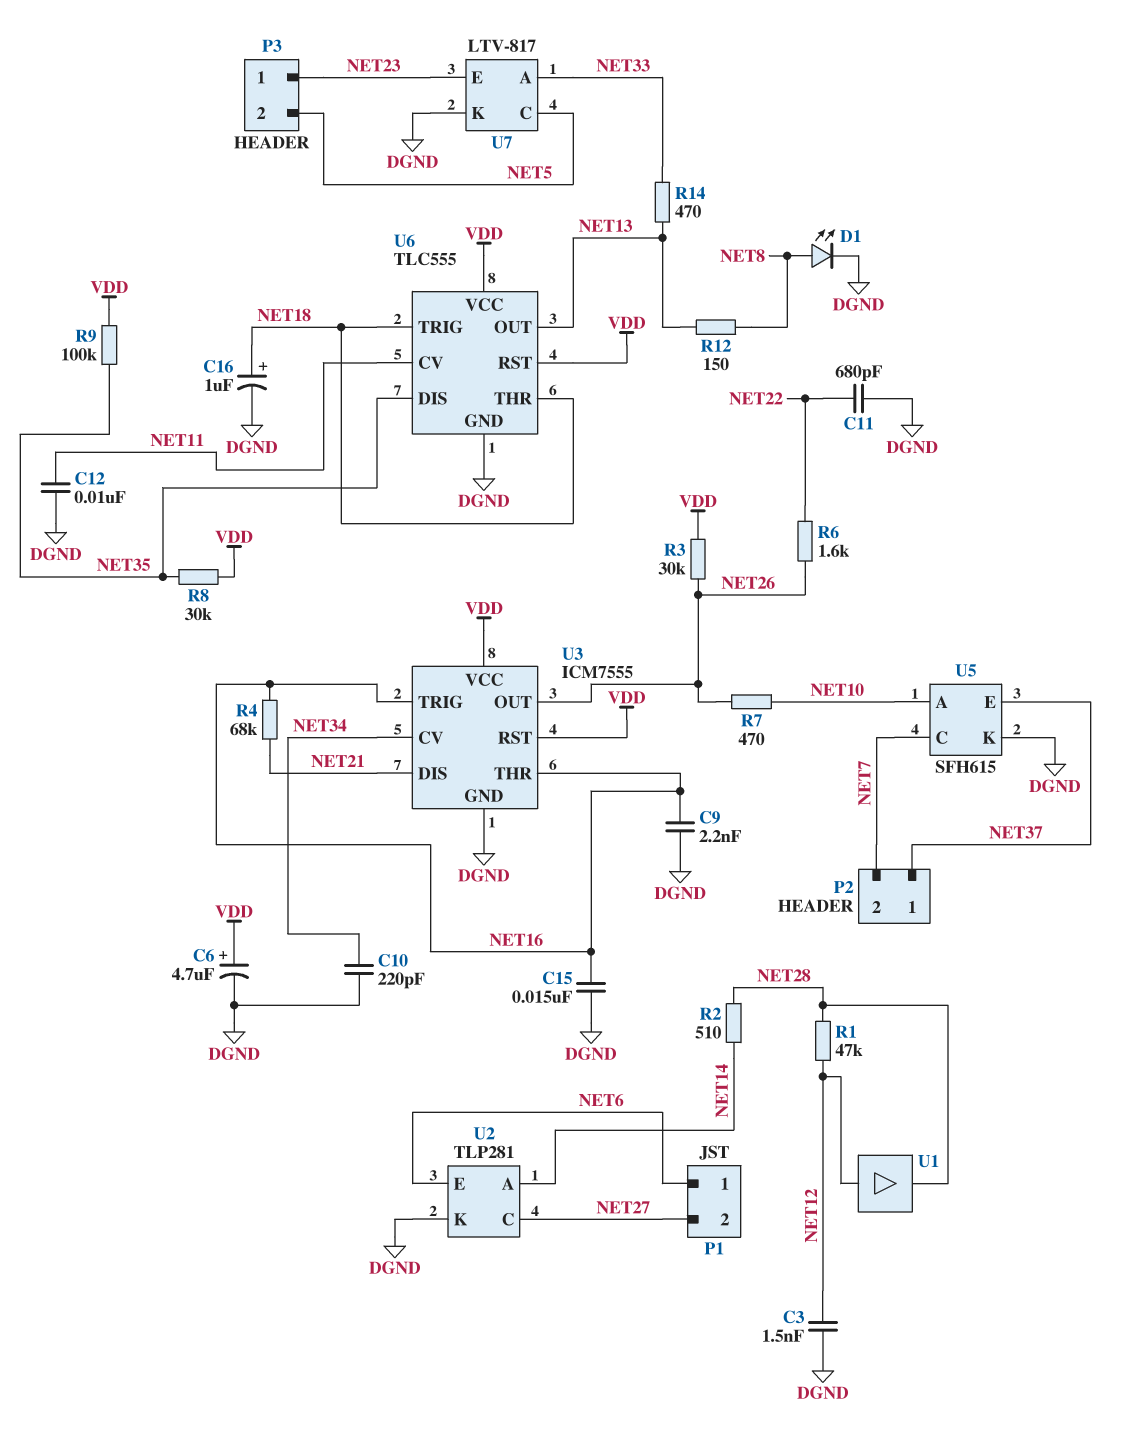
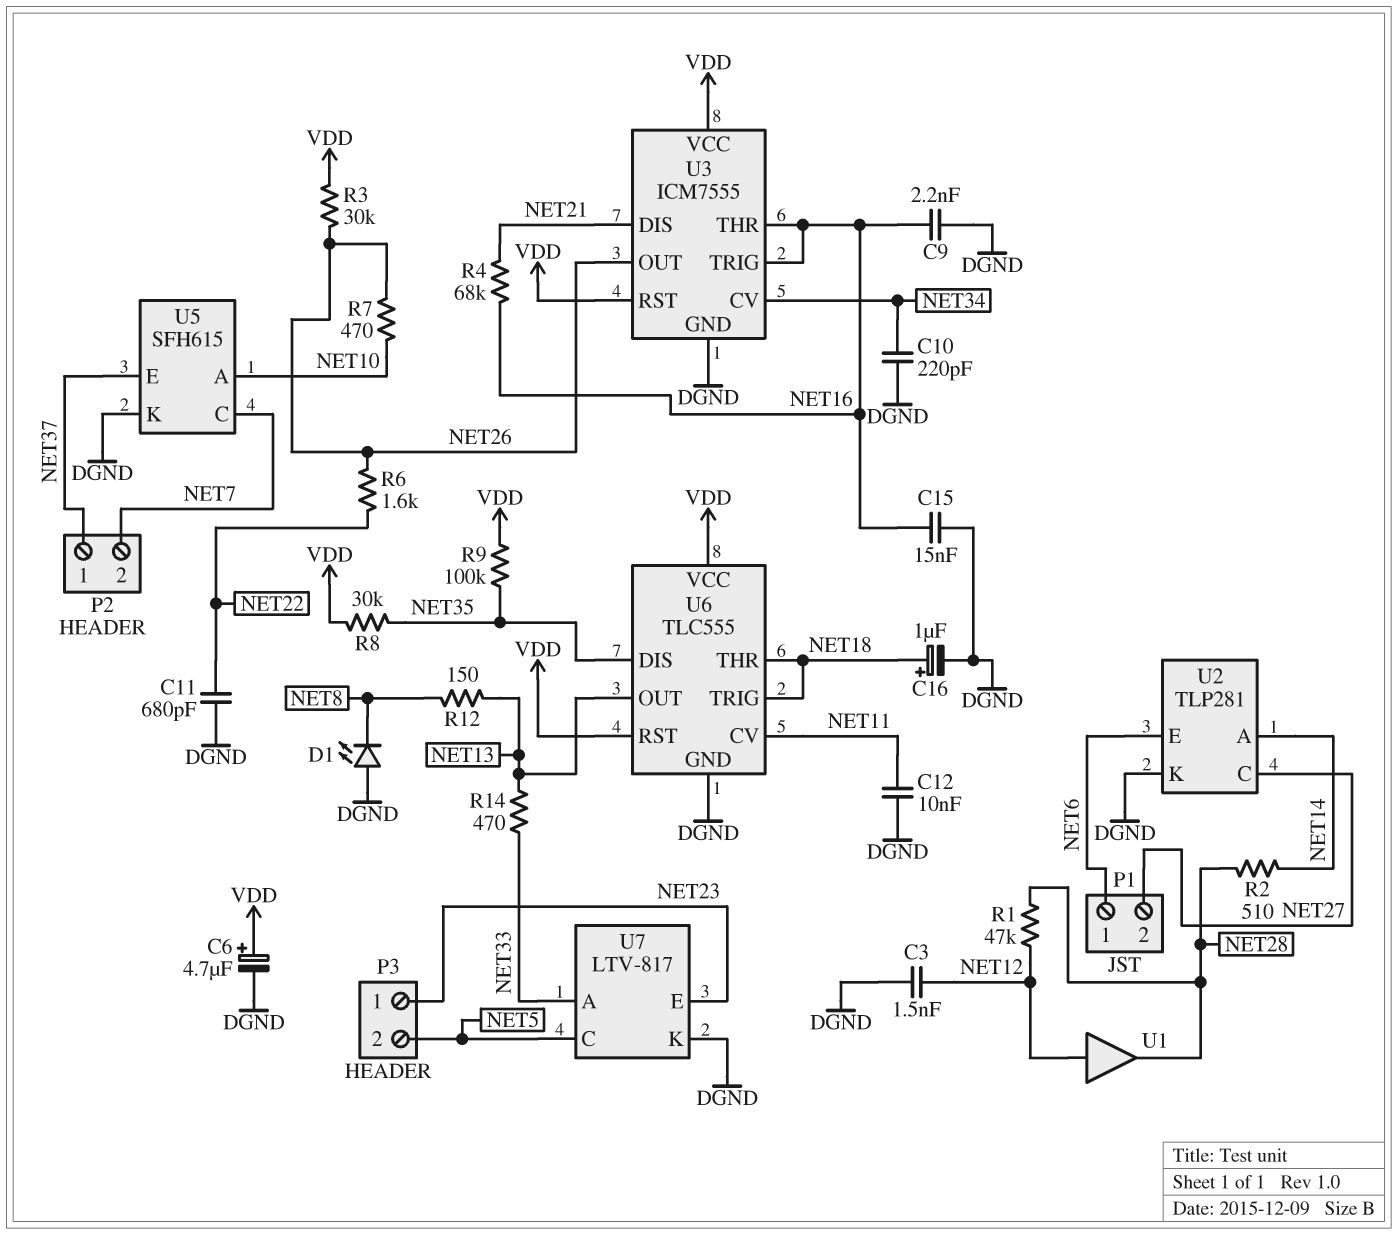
D1: LED (A NET8, K DGND) -> LED (A DGND, K NET8)

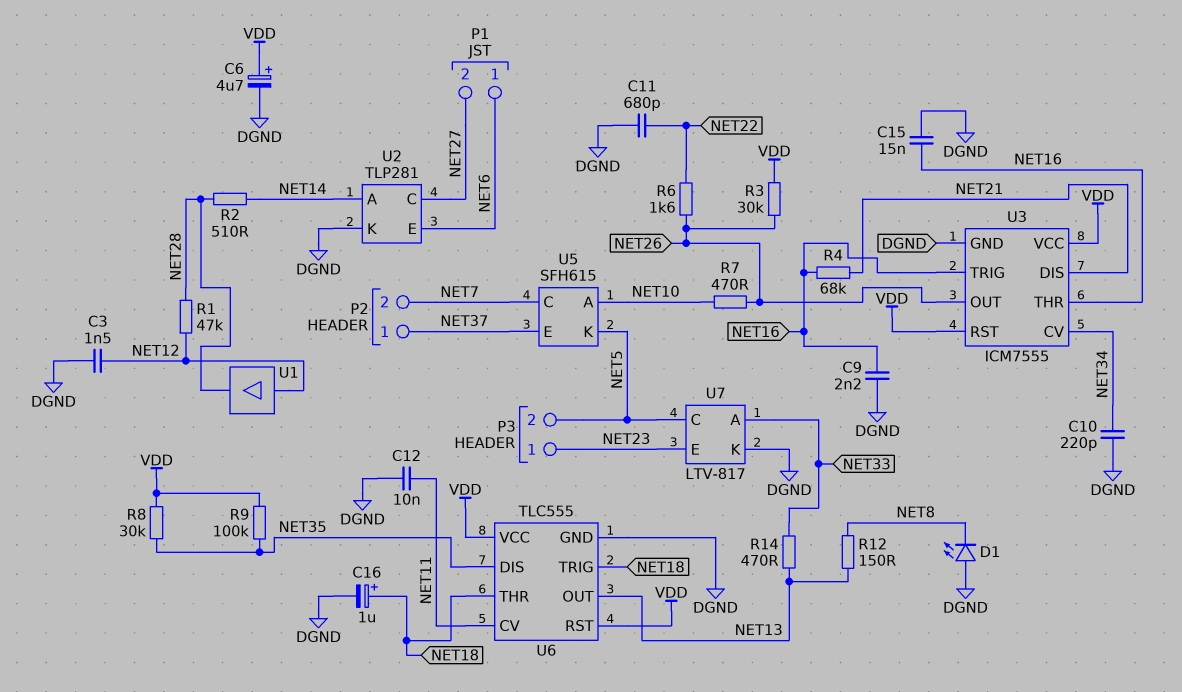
U5 pin K: DGND -> NET5

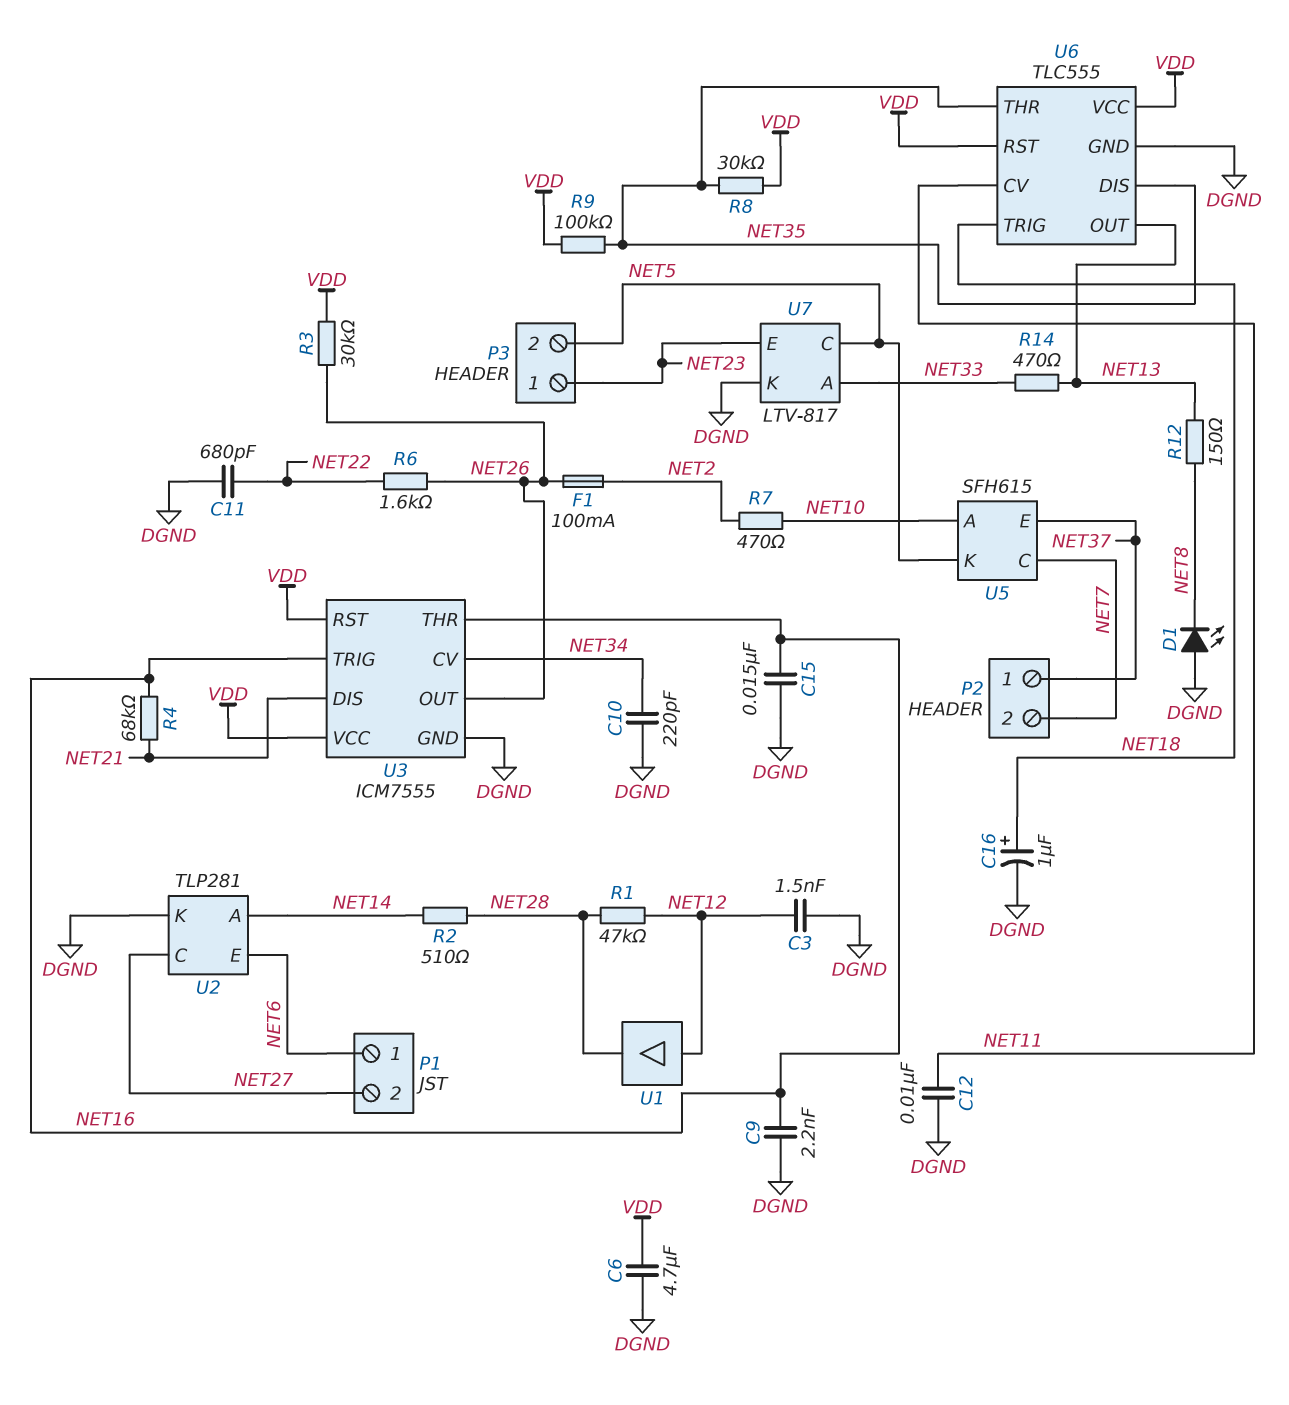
C6: 4.7uF (plus VDD, minus DGND) -> 4.7uF (DGND, VDD)
F1: none -> 100mA (NET2, NET26)
R7: 470 (NET10, NET26) -> 470 (NET2, NET10)
U6 pin THR: NET18 -> NET35

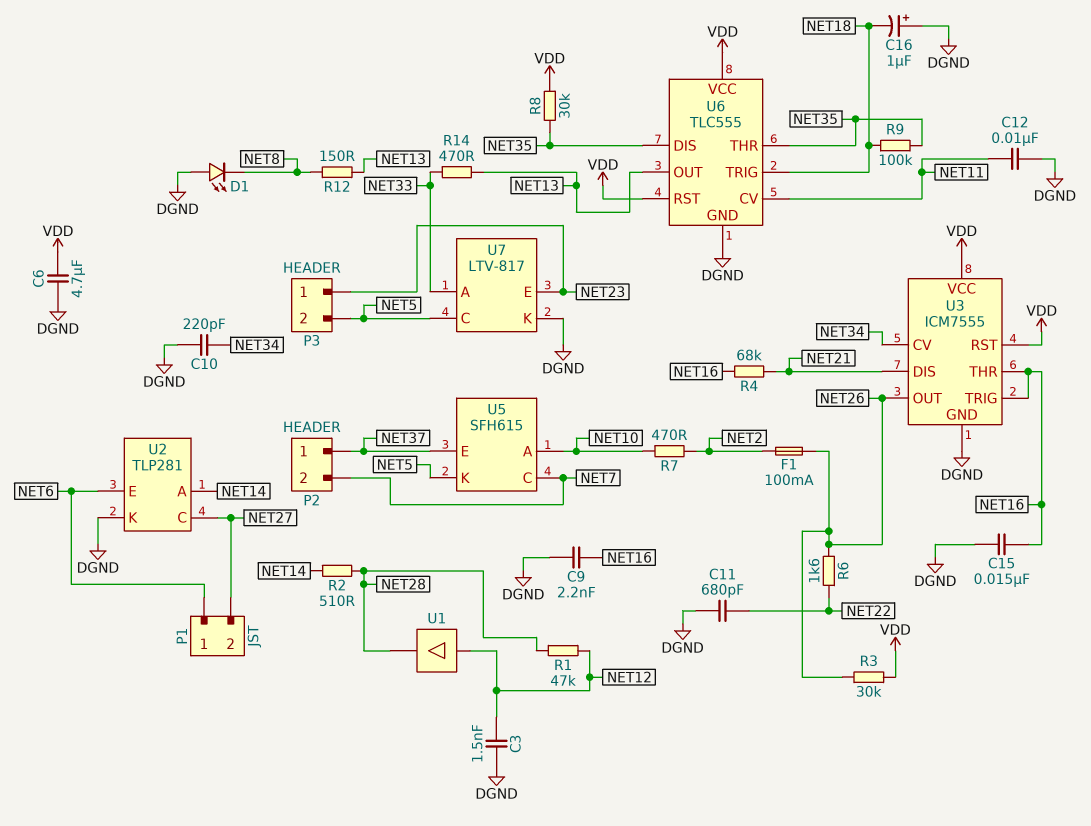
C16: 1uF (plus NET18, minus DGND) -> 1uF (plus DGND, minus NET18)
R9: 100k (NET35, VDD) -> 100k (NET18, NET35)

